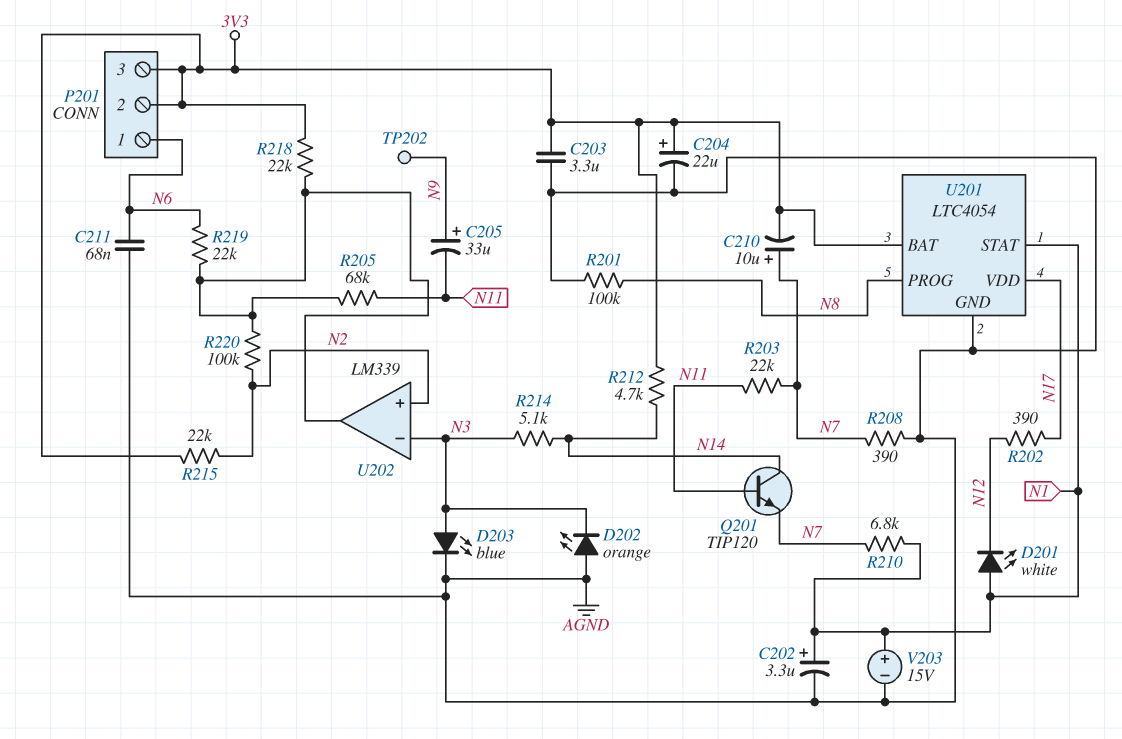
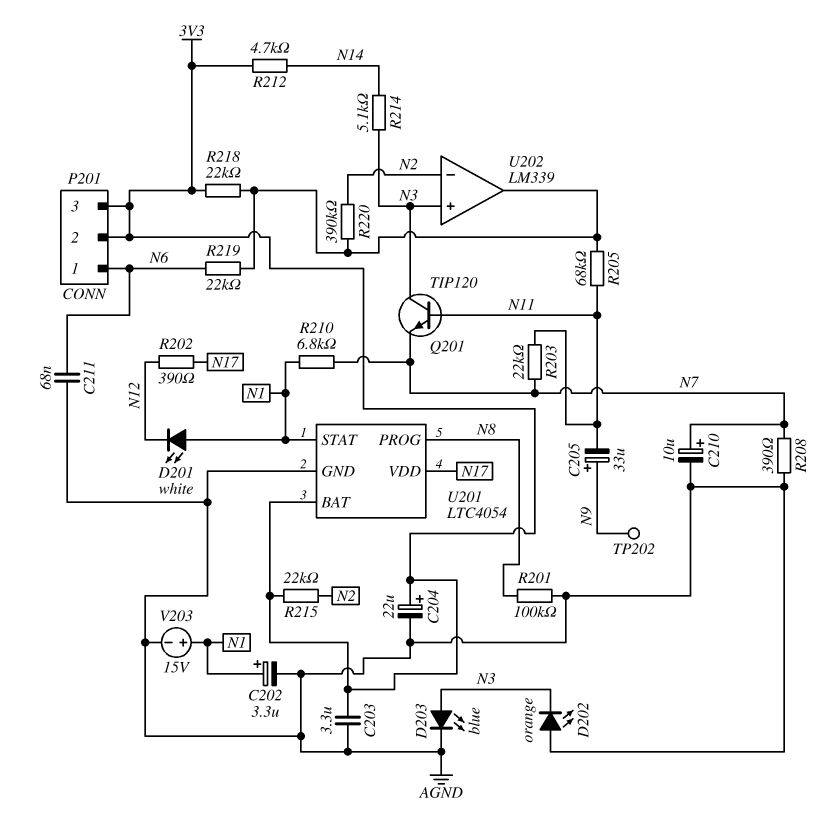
C210: 10uF (plus N7, minus 3V3) -> 10uF (plus N7, minus AGND)
Q201: NPN TIP120 (B N11, C N14, E N7) -> NPN TIP120 (B N11, C N3, E N7)
R220: 100k (N2, U202/out) -> 390k (N2, U202/out)
U202 pin in+: N2 -> N3
U202 pin in-: N3 -> N2

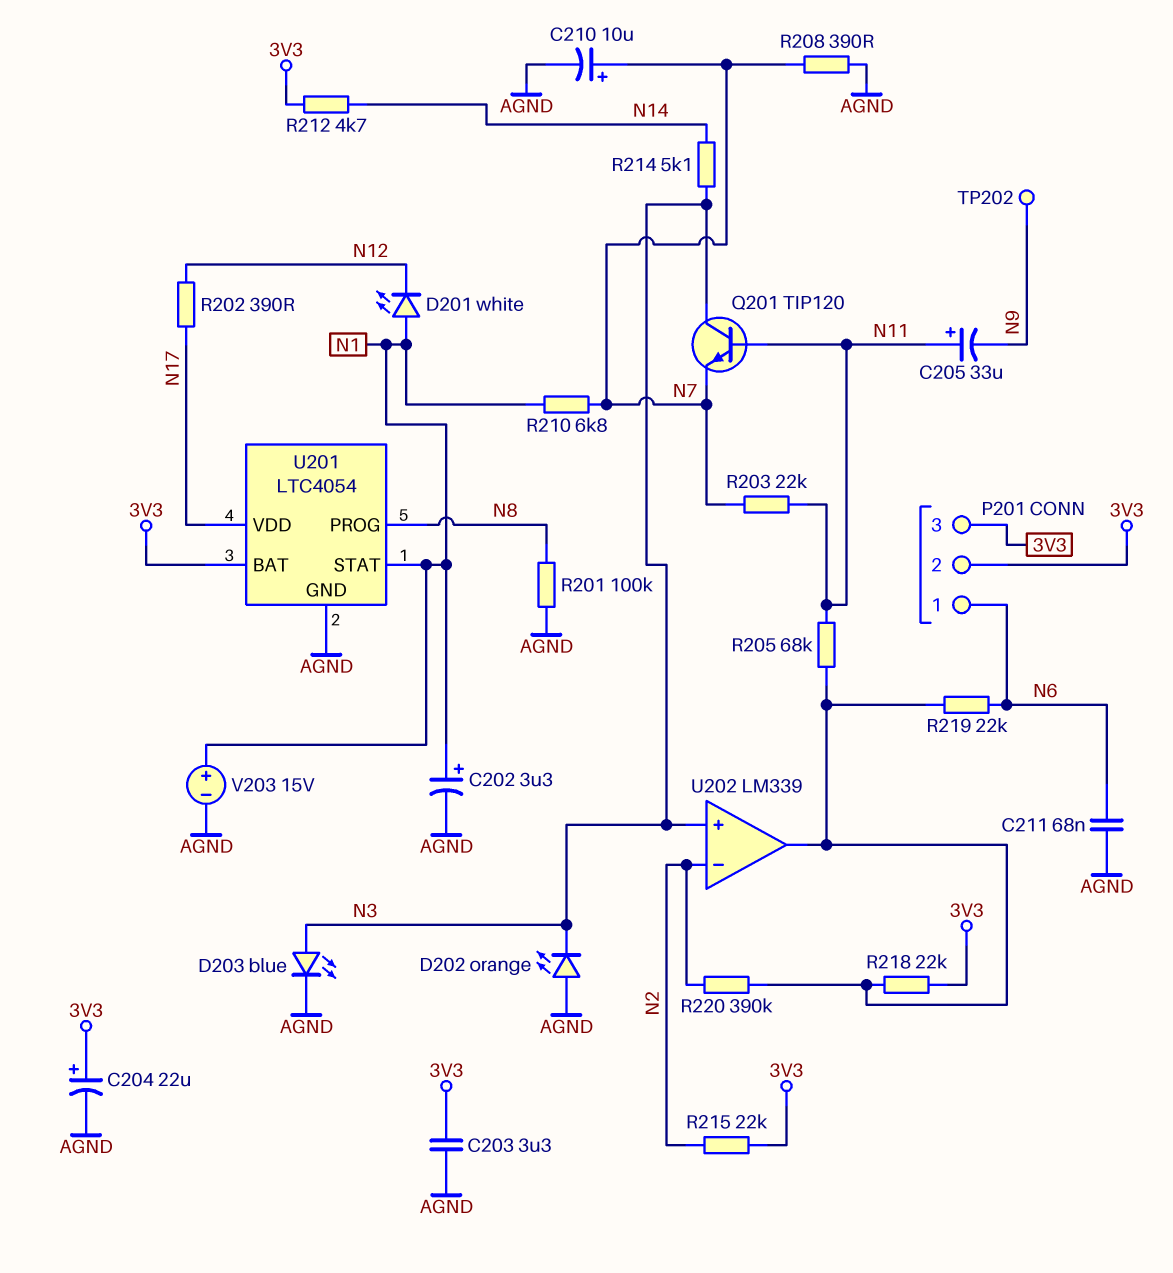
C205: 33uF (plus N9, minus N11) -> 33uF (plus N11, minus N9)

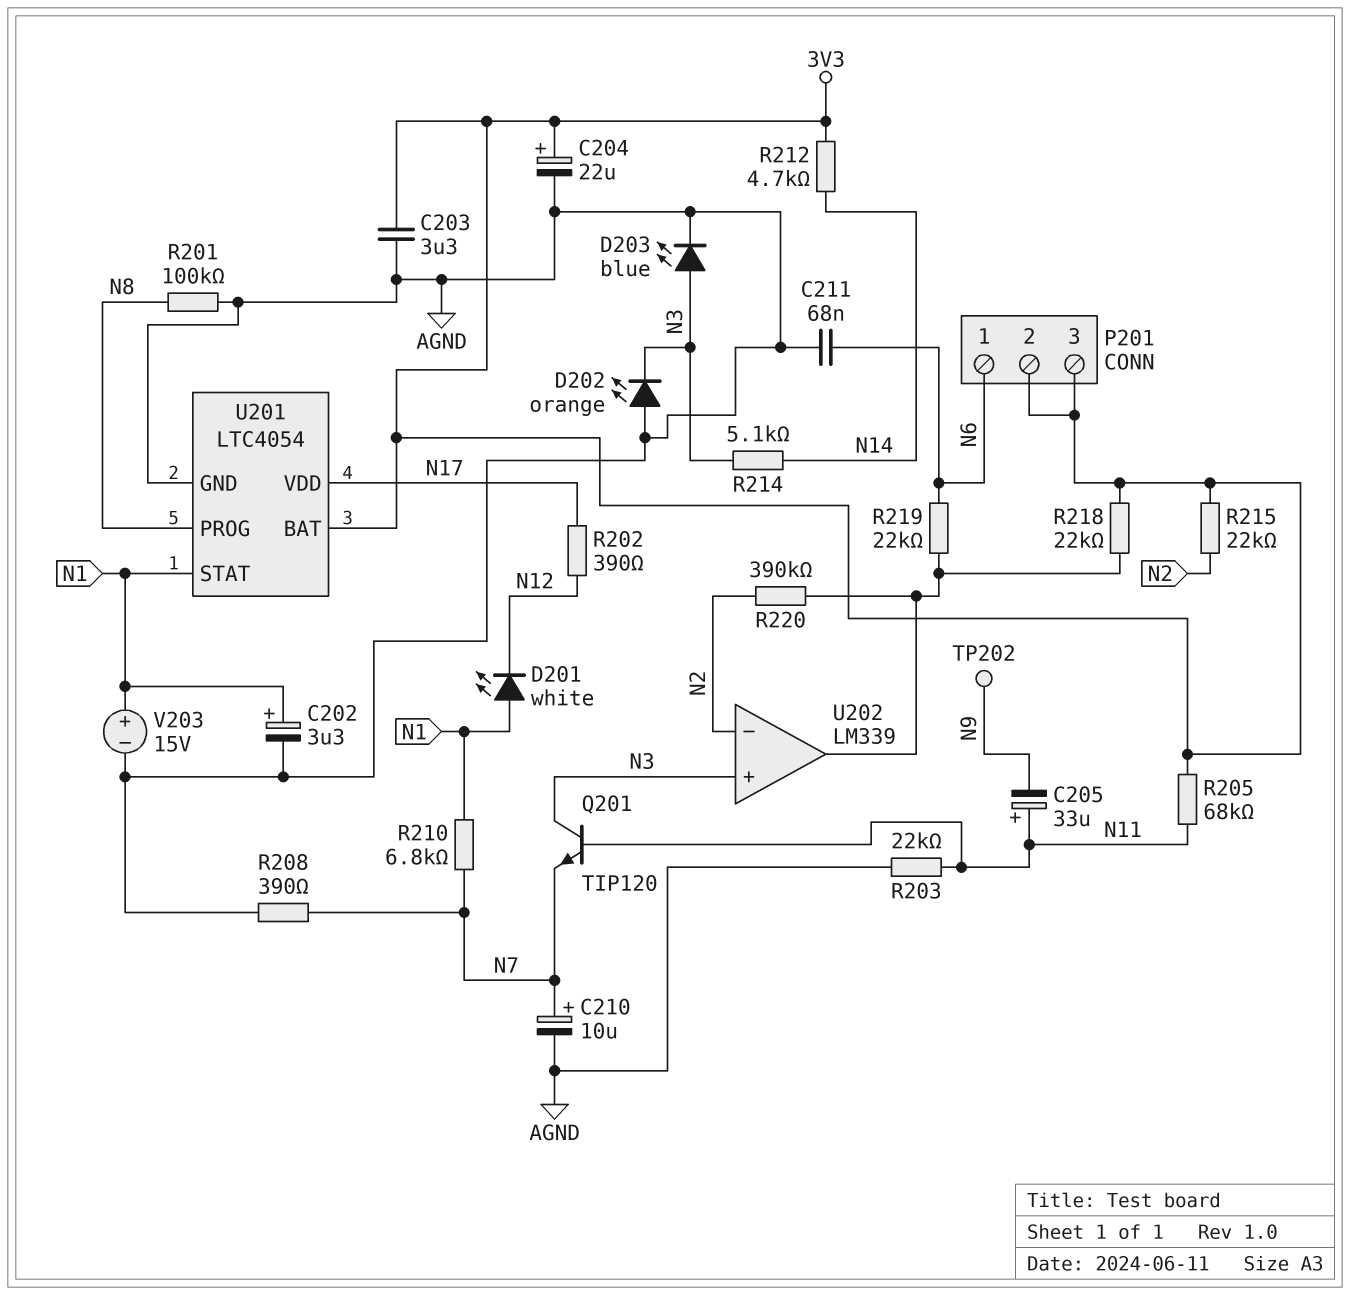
R203: 22k (N7, N11) -> 22k (AGND, N11)
R205: 68k (N11, U202/out) -> 68k (3V3, N11)

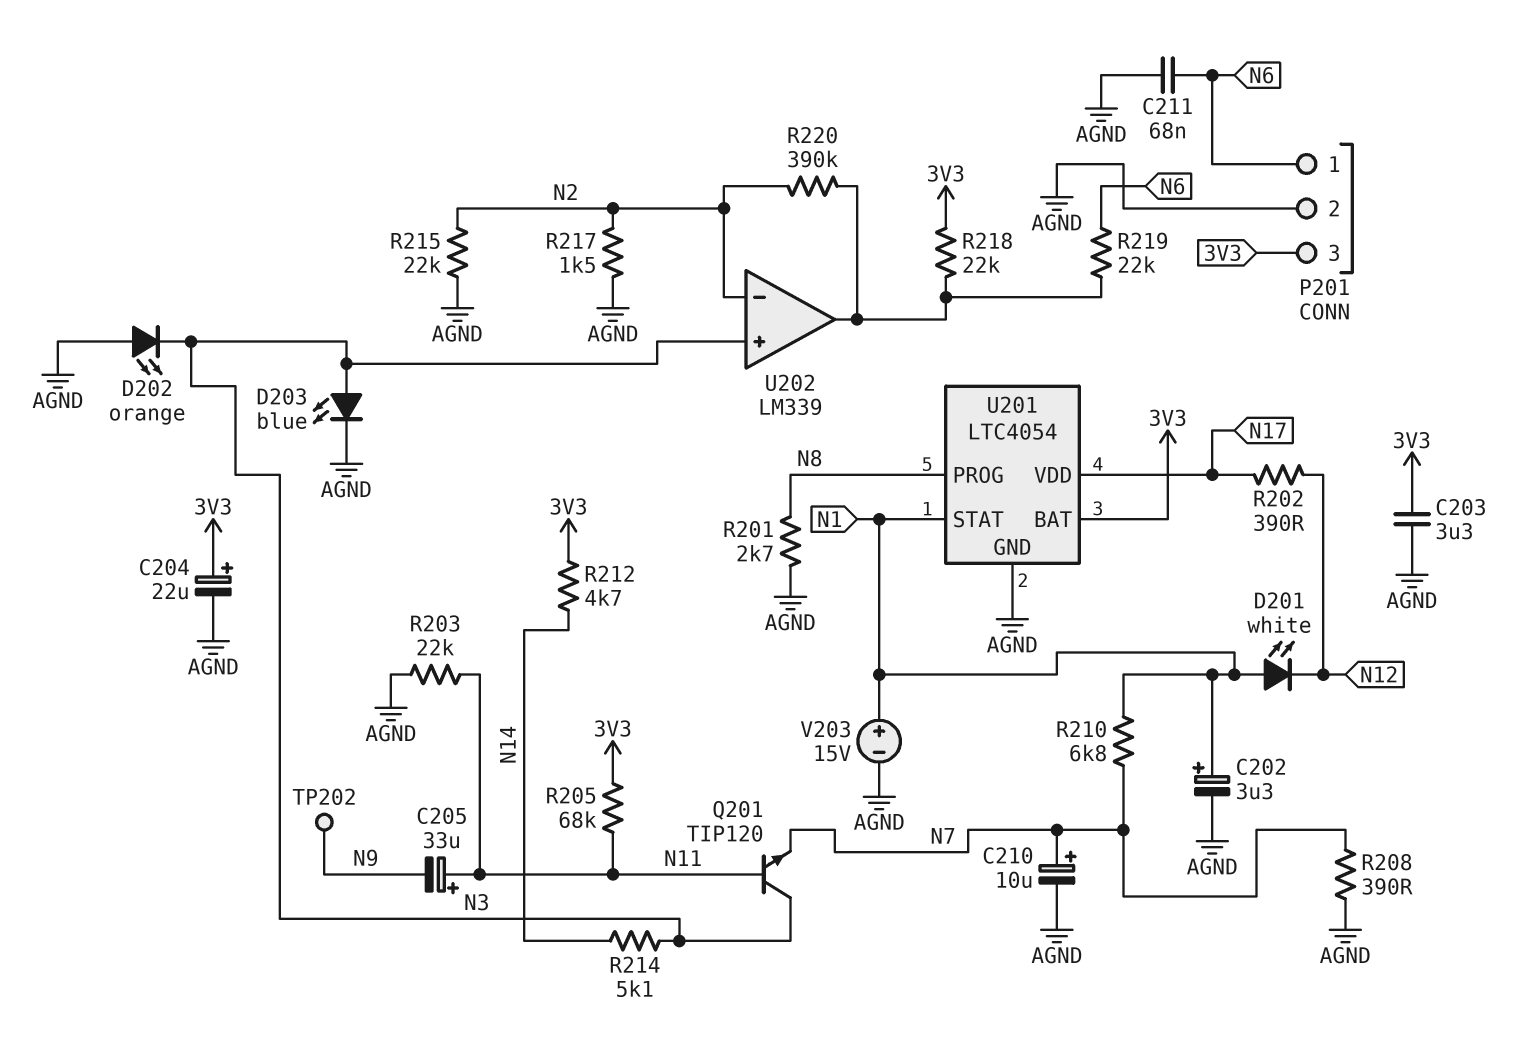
P201 pin 2: 3V3 -> AGND
R201: 100k (AGND, N8) -> 2.7k (AGND, N8)
R215: 22k (3V3, N2) -> 22k (AGND, N2)
R217: none -> 1.5k (AGND, N2)

